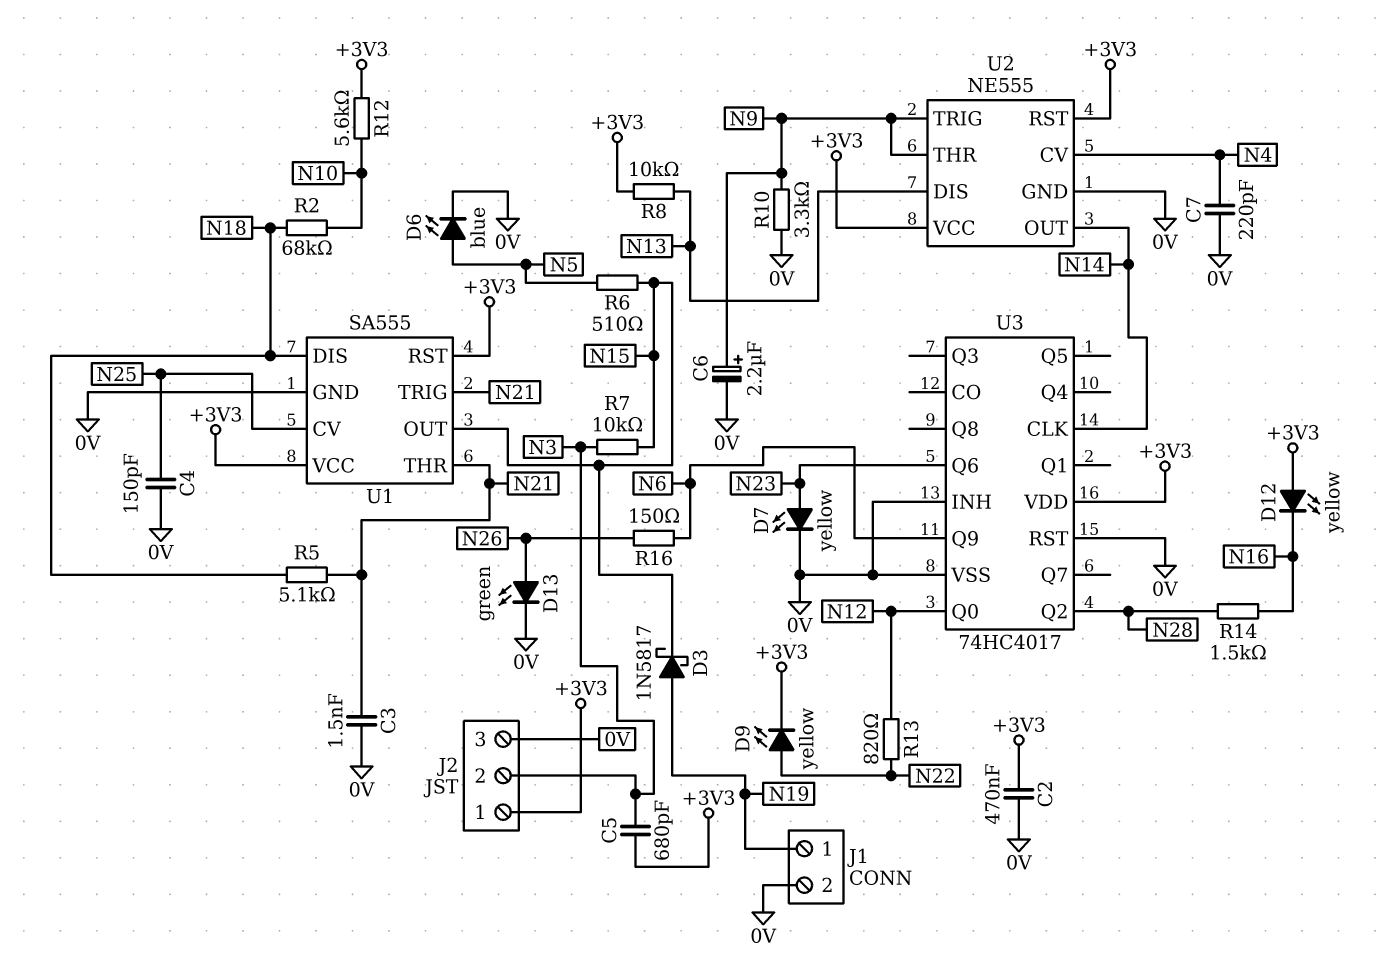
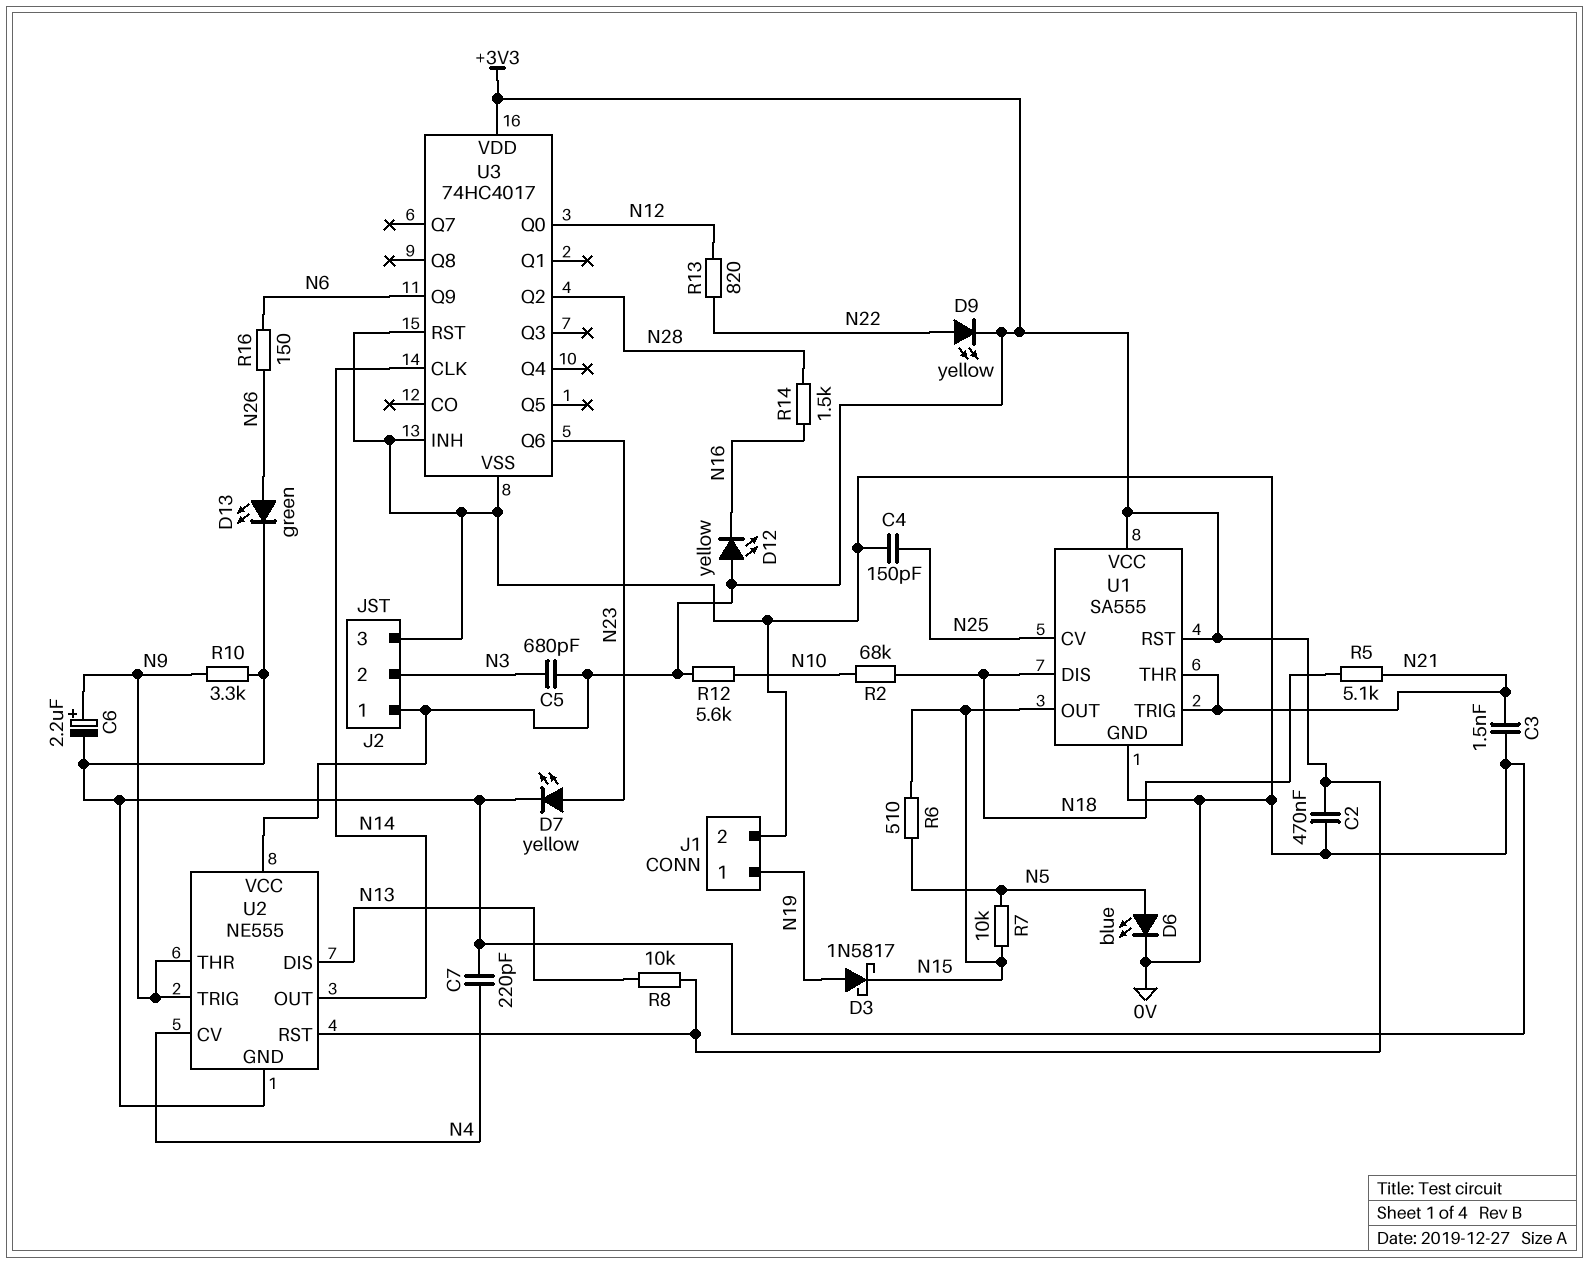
R7: 10k (N3, N15) -> 10k (N5, N15)

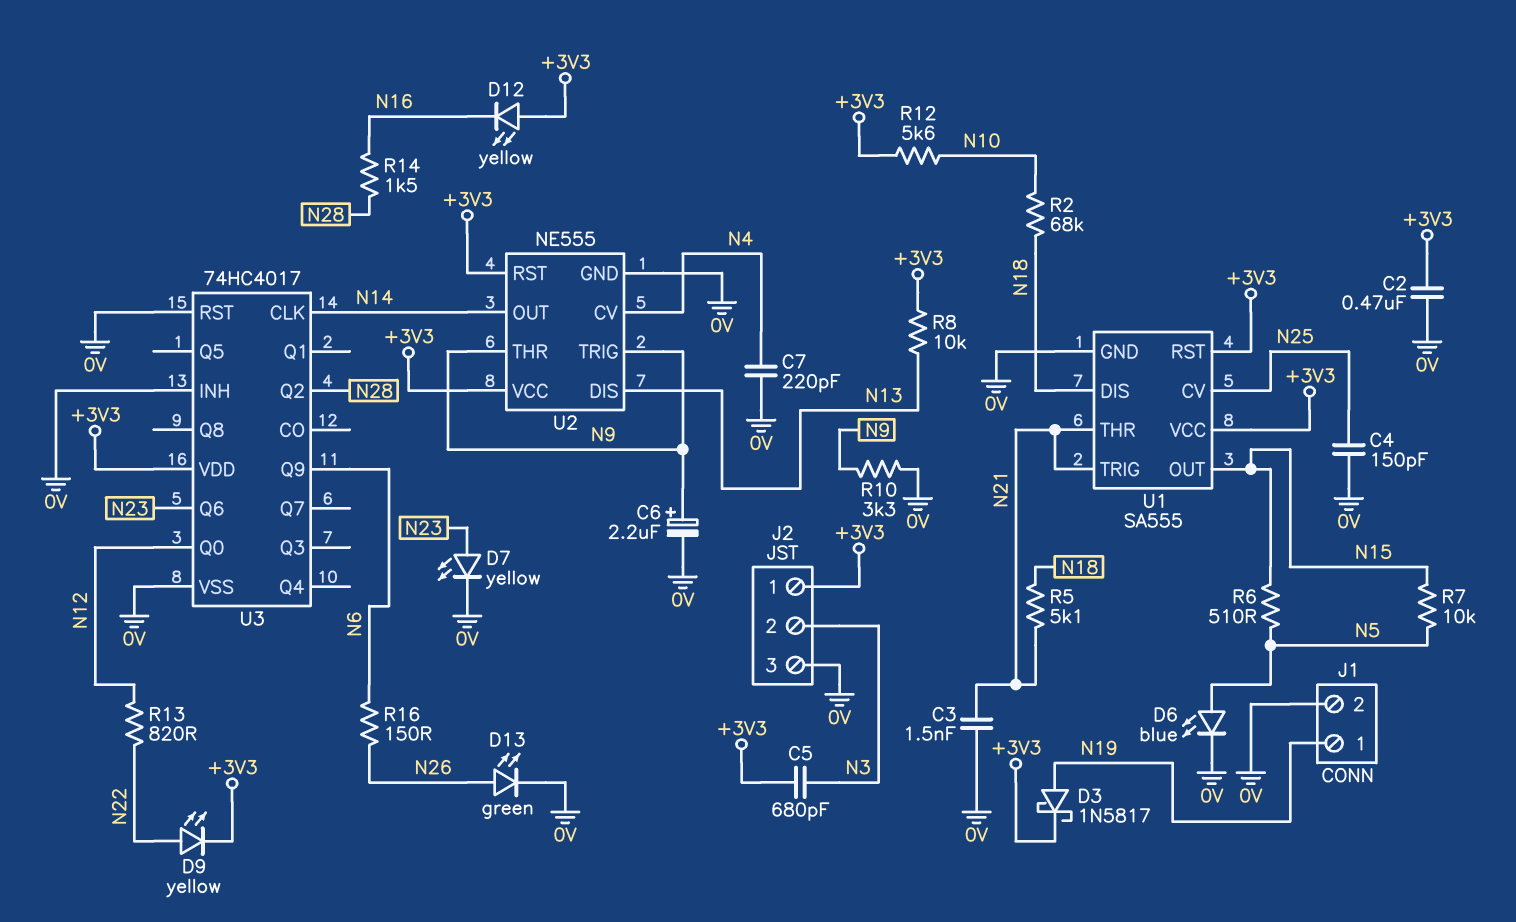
D3: schottky 1N5817 (A N19, K N15) -> schottky 1N5817 (A N19, K +3V3)

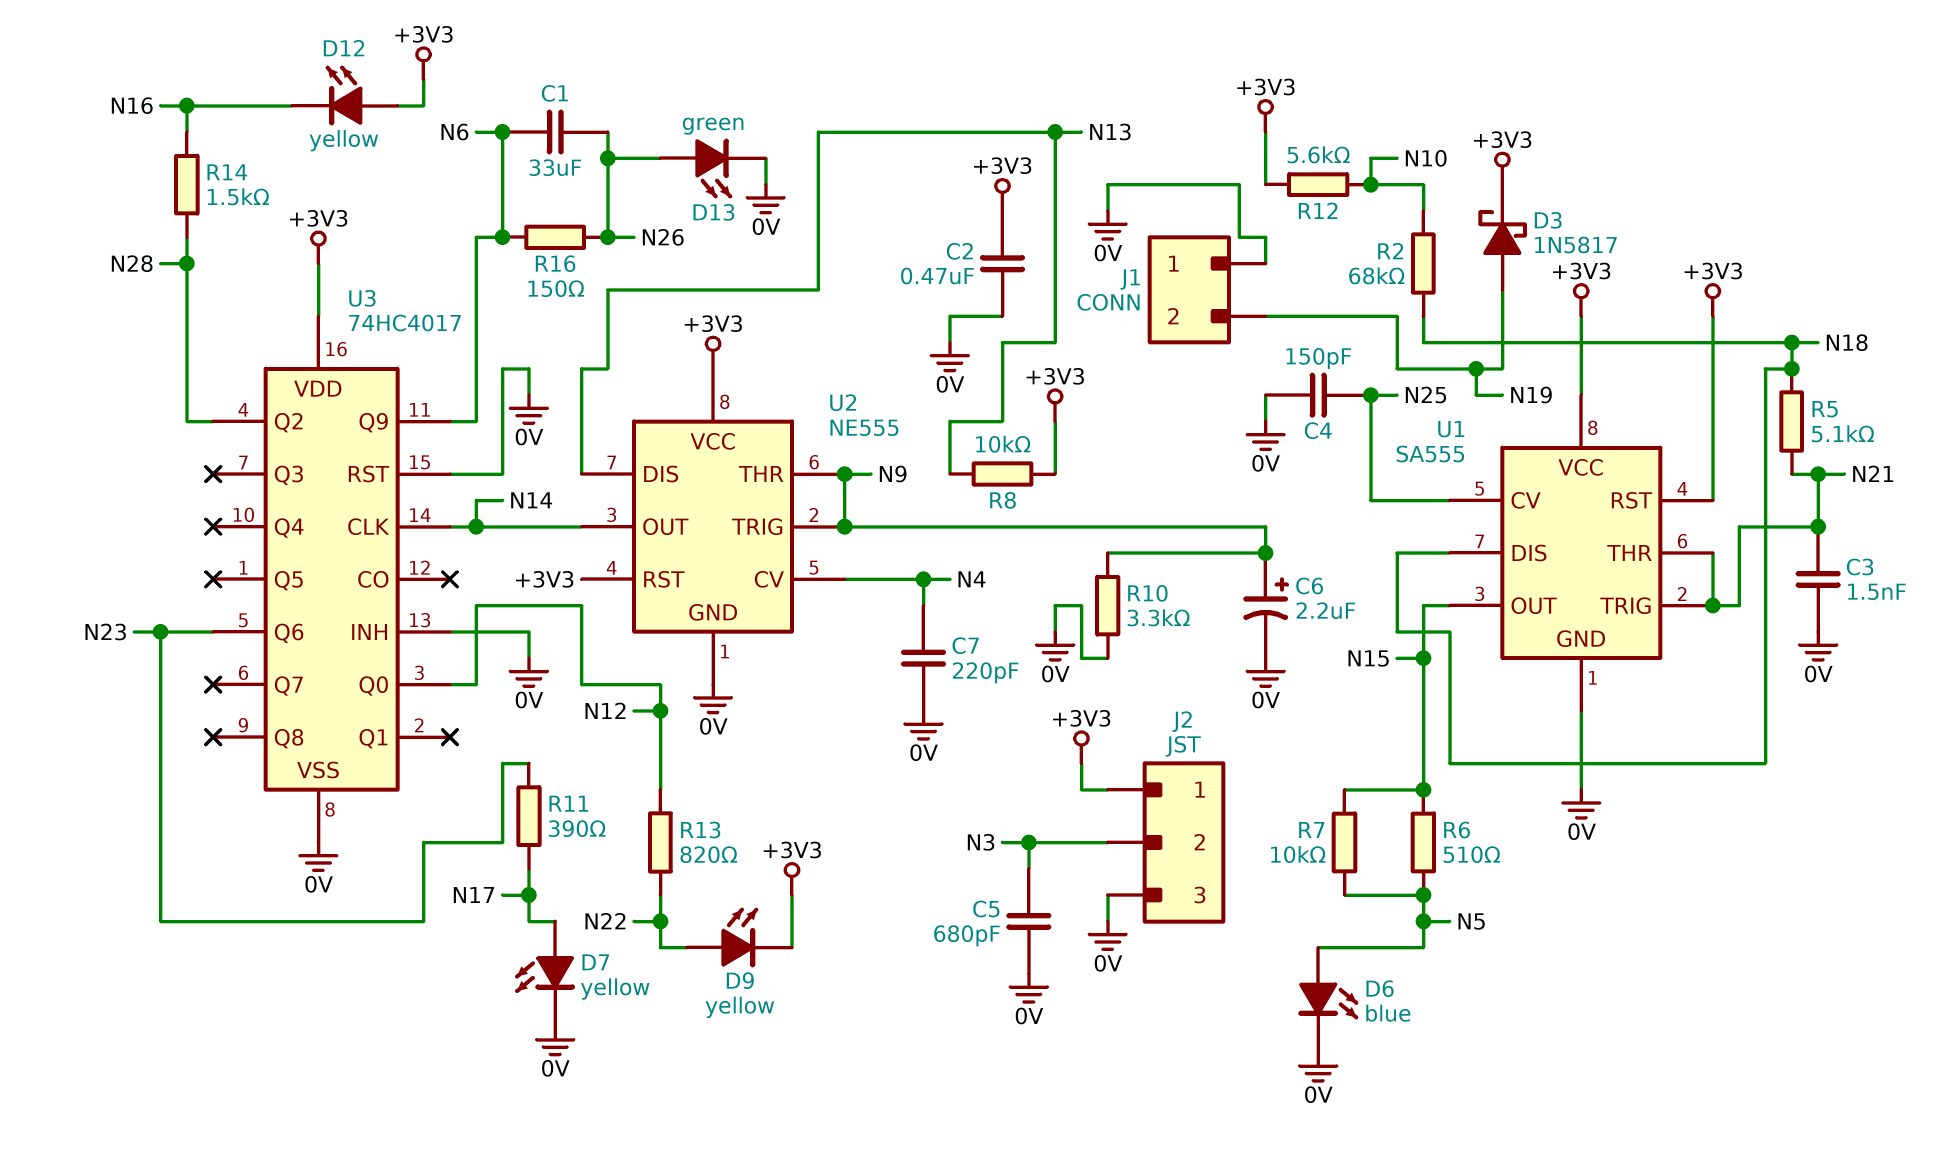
C1: none -> 33uF (N6, N26)
C5: 680pF (+3V3, N3) -> 680pF (0V, N3)
D7: LED yellow (A N23, K 0V) -> LED yellow (A N17, K 0V)
J1 pin 1: N19 -> 0V
J1 pin 2: 0V -> N19
R11: none -> 390 (N17, N23)

